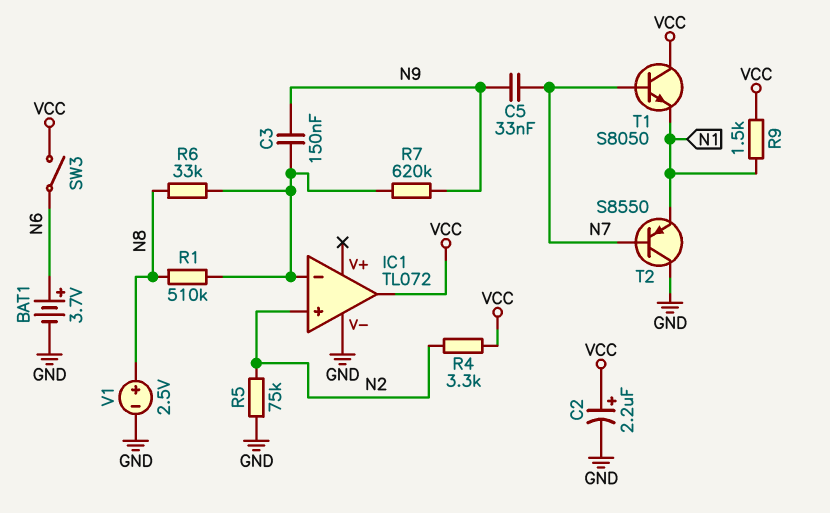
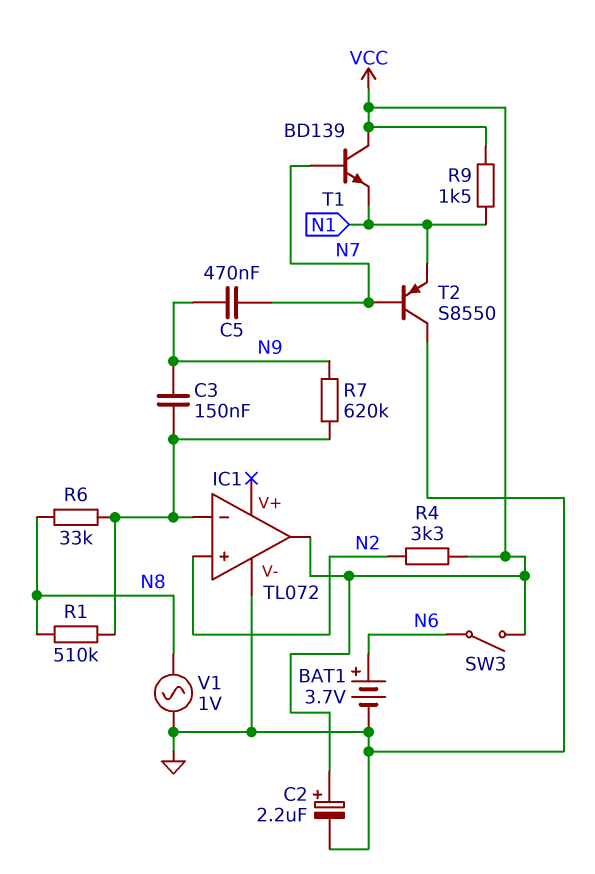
C5: 33nF (N7, N9) -> 470nF (N7, N9)
R5: 75k (GND, N2) -> none
T1: NPN S8050 (B N7, C VCC, E N1) -> NPN BD139 (B N7, C VCC, E N1)
V1: 2.5V (plus N8, minus GND) -> AC 1V (GND, N8)

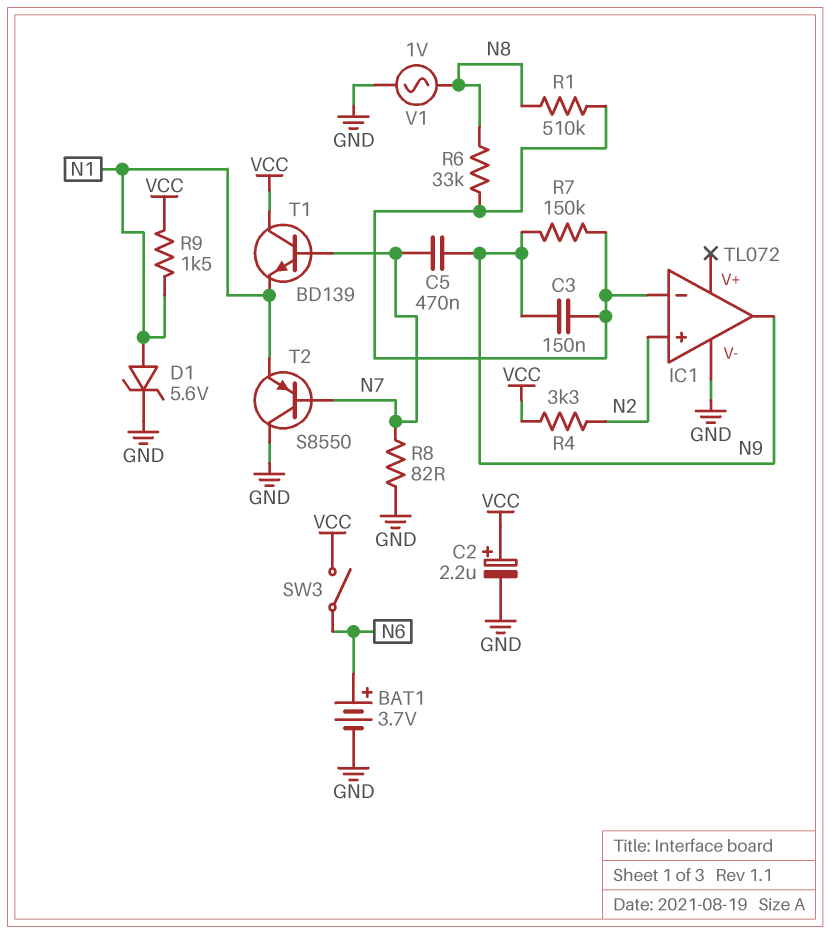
D1: none -> zener 5.6V (A N1, K GND)
IC1 pin out: VCC -> N9
R7: 620k (IC1/in-, N9) -> 150k (IC1/in-, N9)
R8: none -> 82 (GND, N7)

